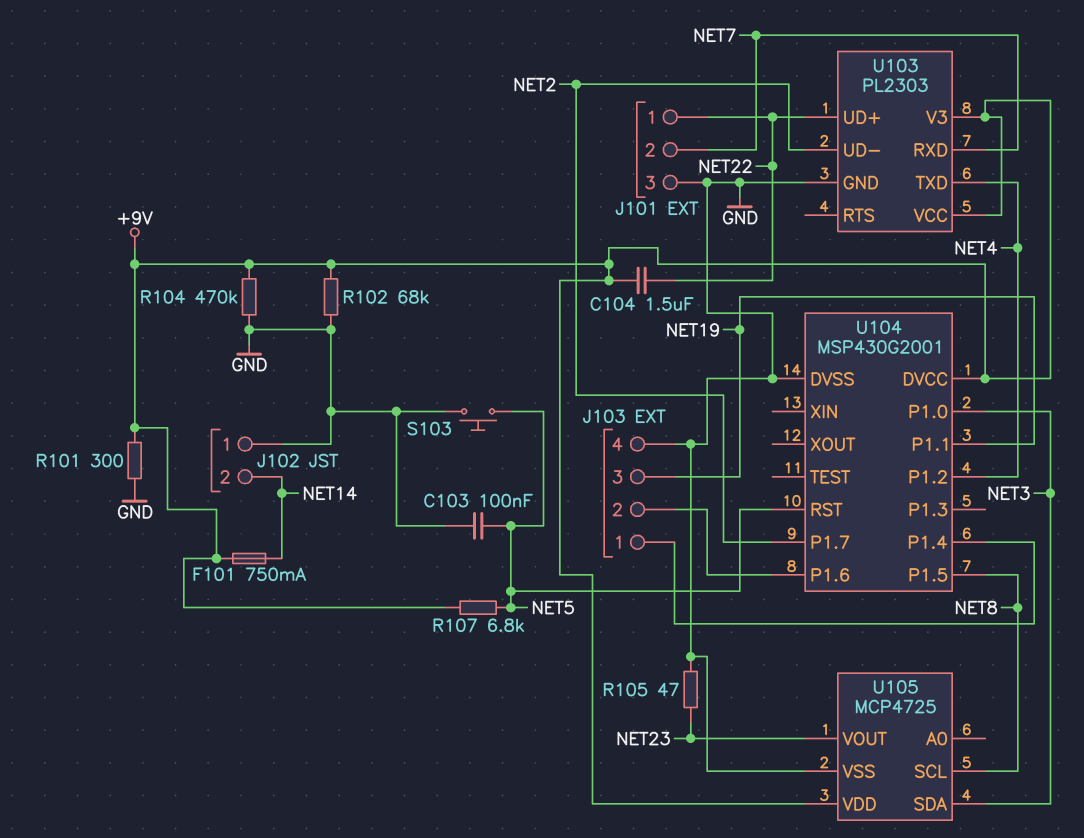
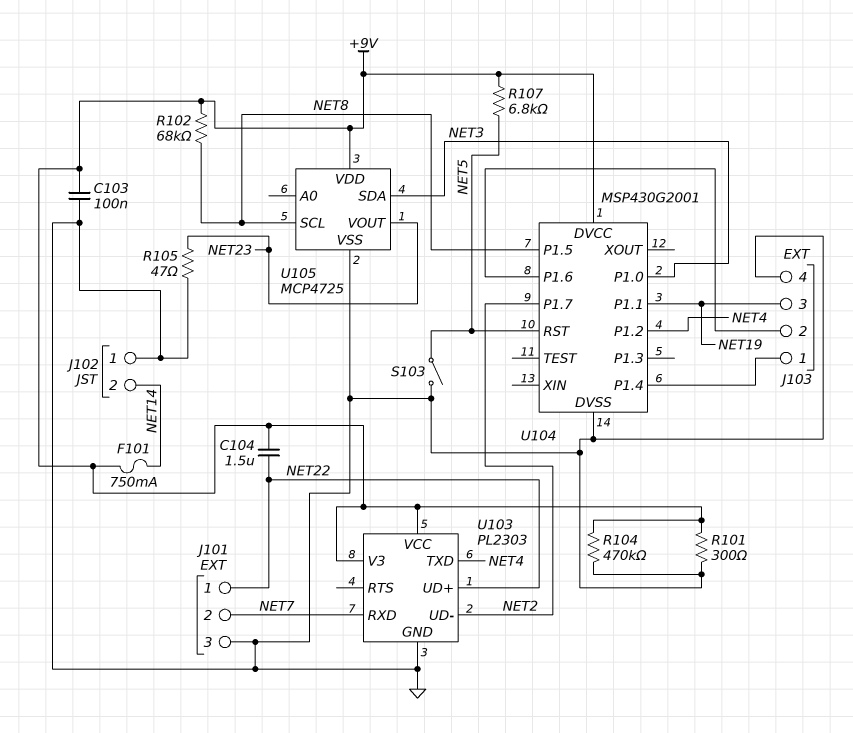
C103: 100nF (GND, NET5) -> 100nF (+9V, GND)
R102: 68k (+9V, GND) -> 68k (+9V, NET8)
S103: button (GND, NET5) -> switch (GND, NET5)

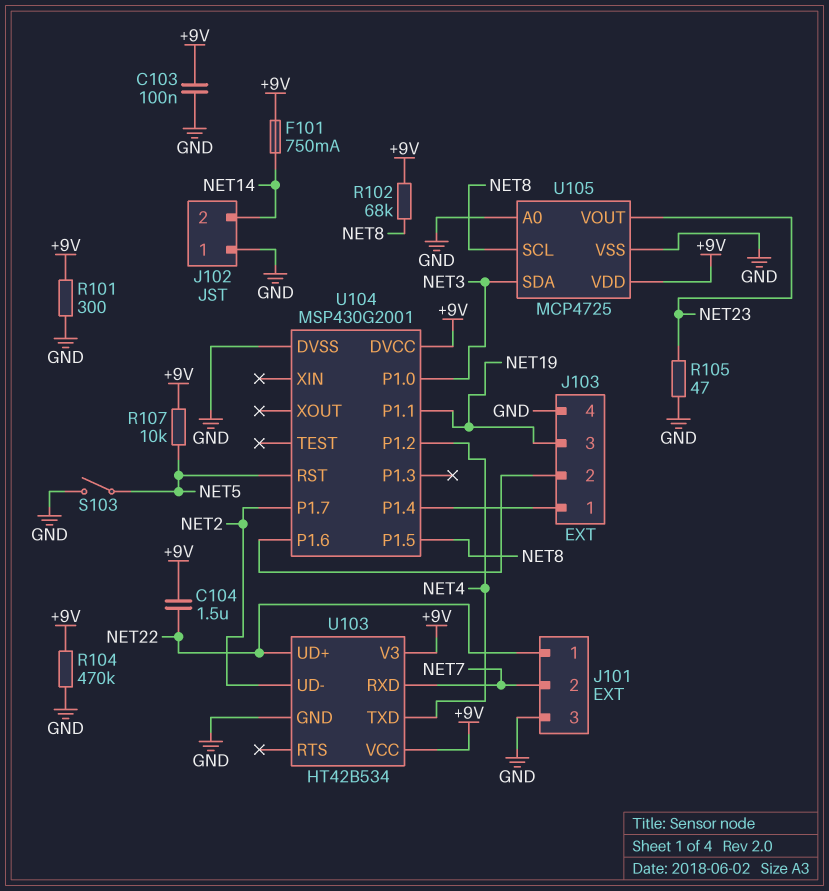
R107: 6.8k (+9V, NET5) -> 10k (+9V, NET5)
U103: PL2303 -> HT42B534
U105 pin A0: none -> GND

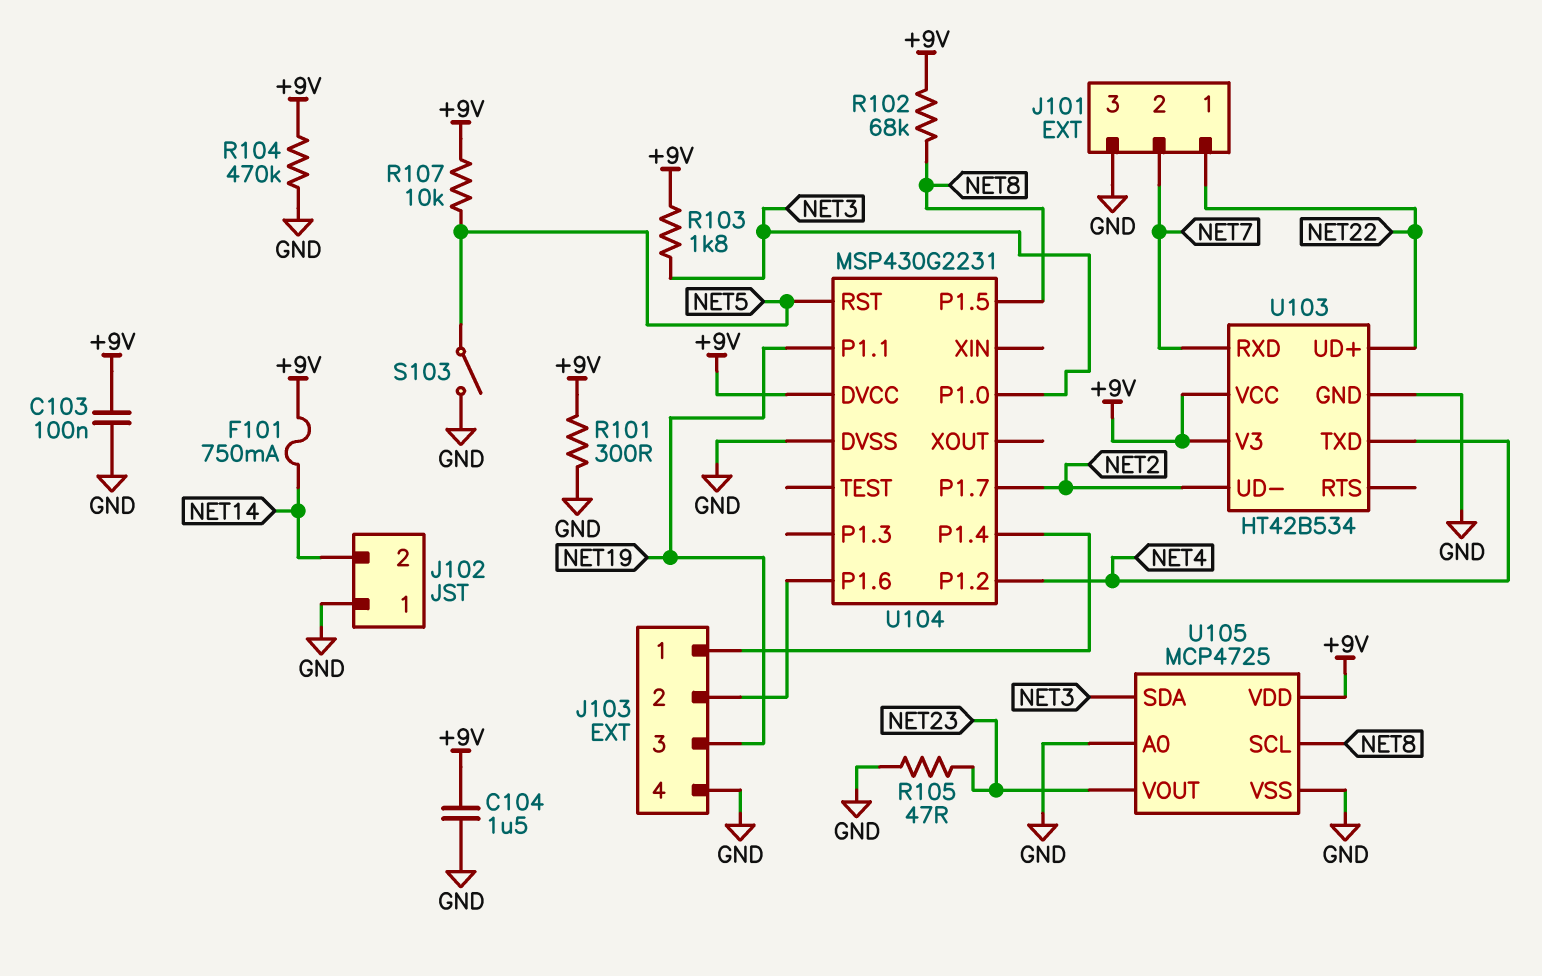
C104: 1.5uF (+9V, NET22) -> 1.5uF (+9V, GND)
R103: none -> 1.8k (+9V, NET3)
U104: MSP430G2001 -> MSP430G2231

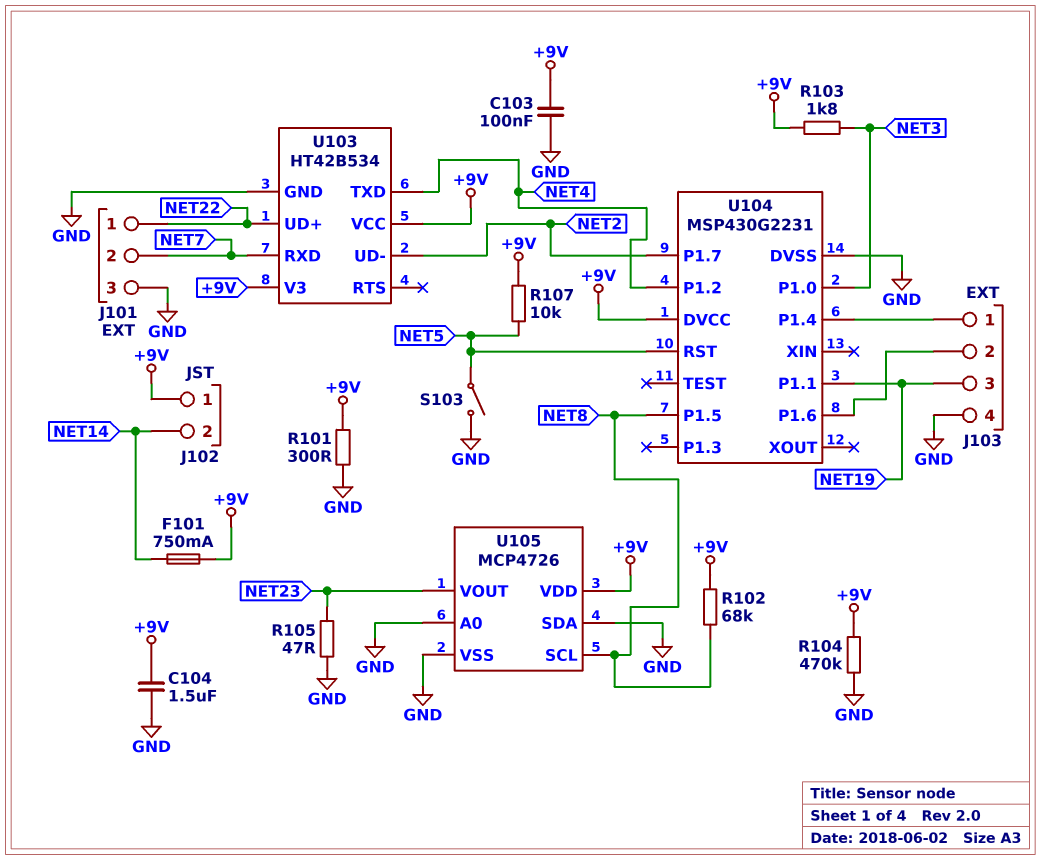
J102 pin 1: GND -> +9V
U105: MCP4725 -> MCP4726
U105 pin SDA: NET3 -> GND

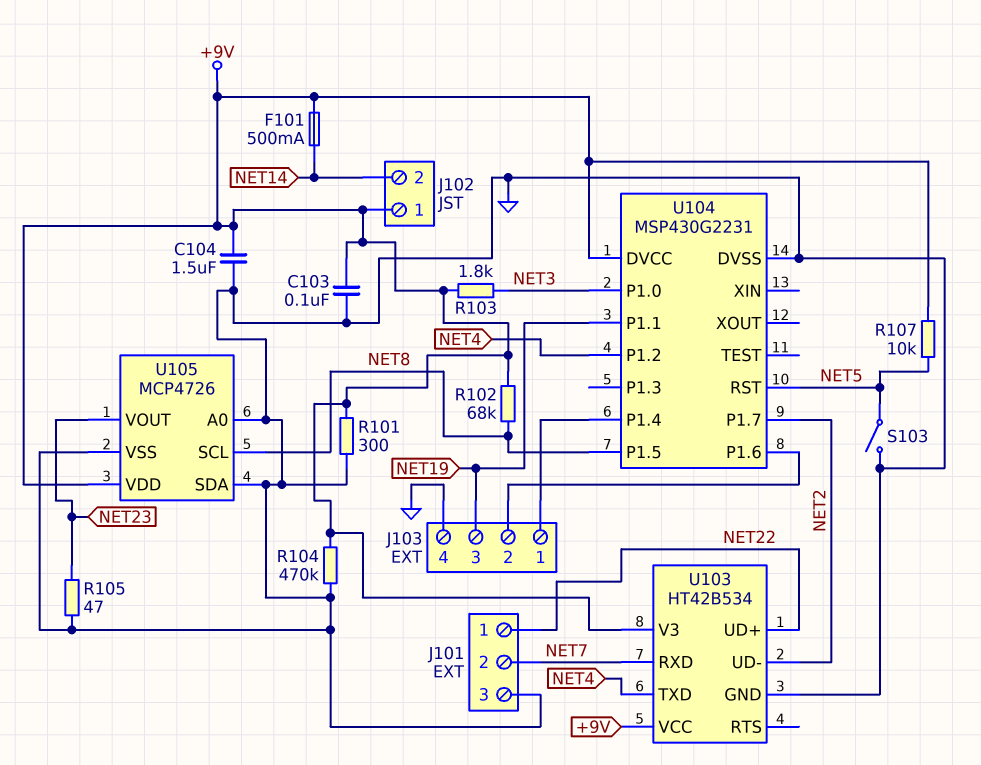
F101: 750mA (+9V, NET14) -> 500mA (+9V, NET14)

